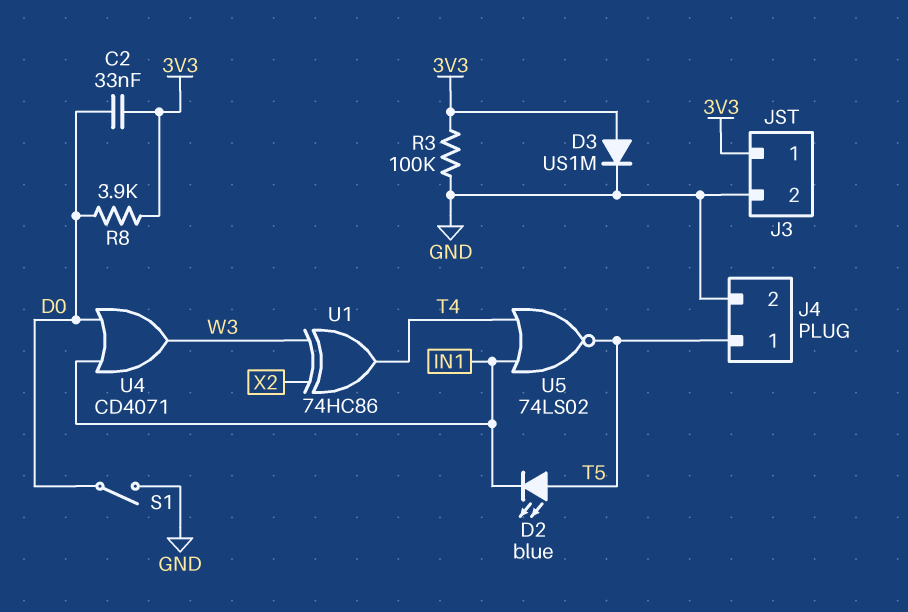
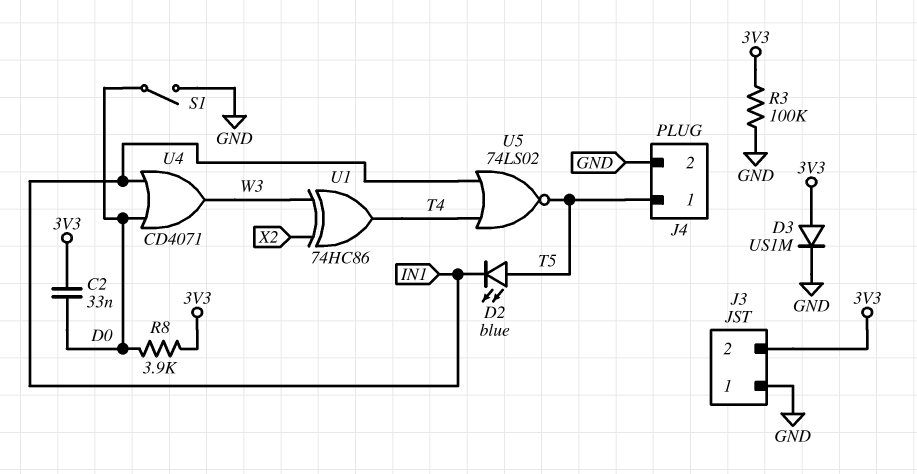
J3 pin 1: 3V3 -> GND
J3 pin 2: GND -> 3V3

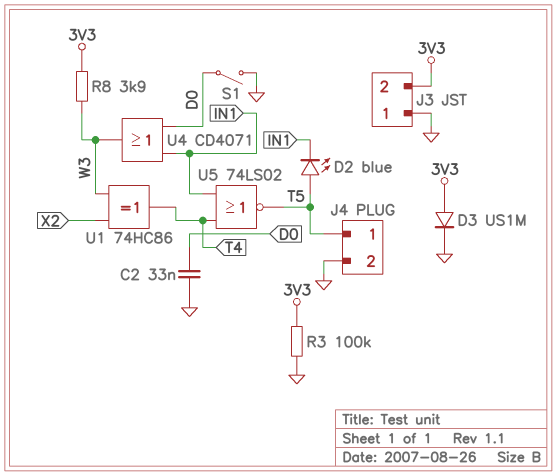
C2: 33nF (3V3, D0) -> 33nF (D0, GND)
R8: 3.9k (3V3, D0) -> 3.9k (3V3, W3)

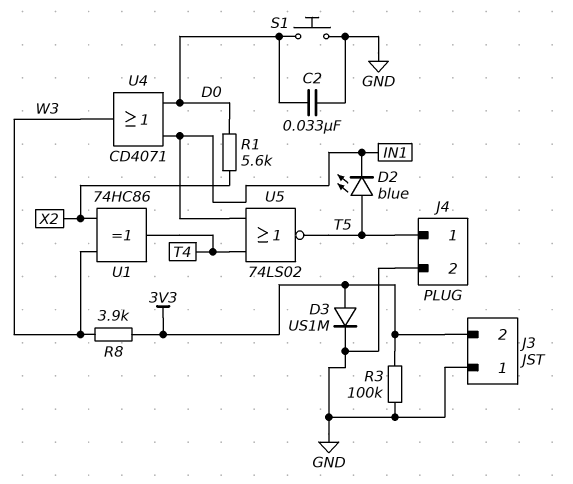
R1: none -> 5.6k (D0, X2)
S1: switch (D0, GND) -> button (D0, GND)

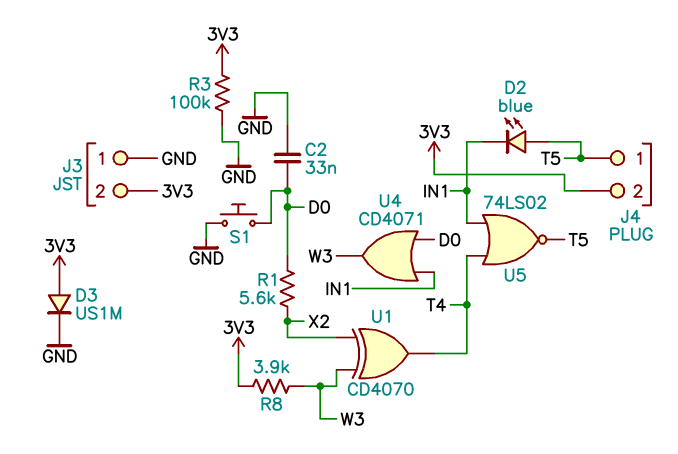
J4 pin 2: GND -> 3V3
U1: XOR 74HC86 (in W3, in X2, out T4) -> XOR CD4070 (in W3, in X2, out T4)

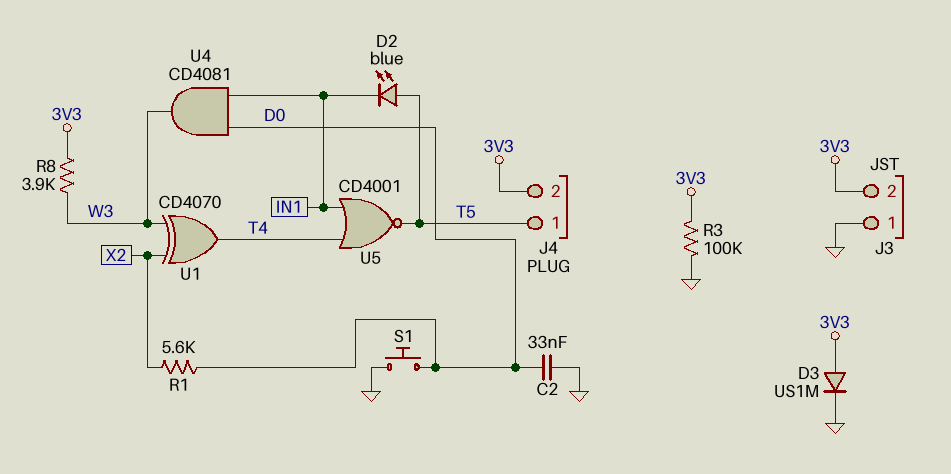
U4: OR CD4071 (in D0, in IN1, out W3) -> AND CD4081 (in D0, in IN1, out W3)
U5: NOR 74LS02 (in IN1, in T4, out T5) -> NOR CD4001 (in IN1, in T4, out T5)

